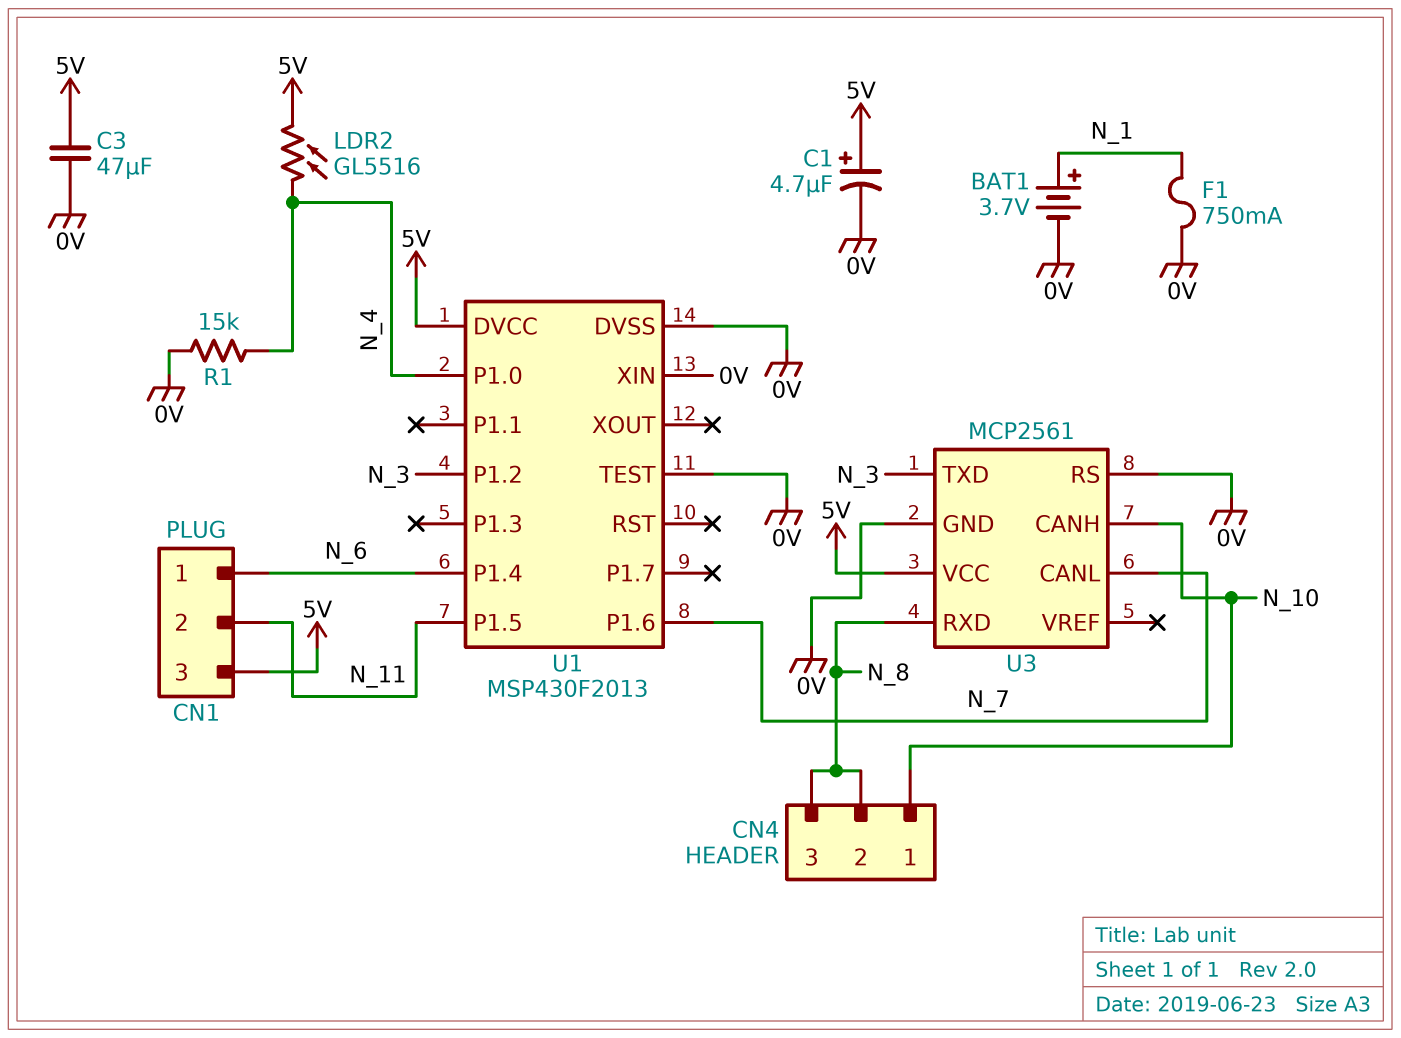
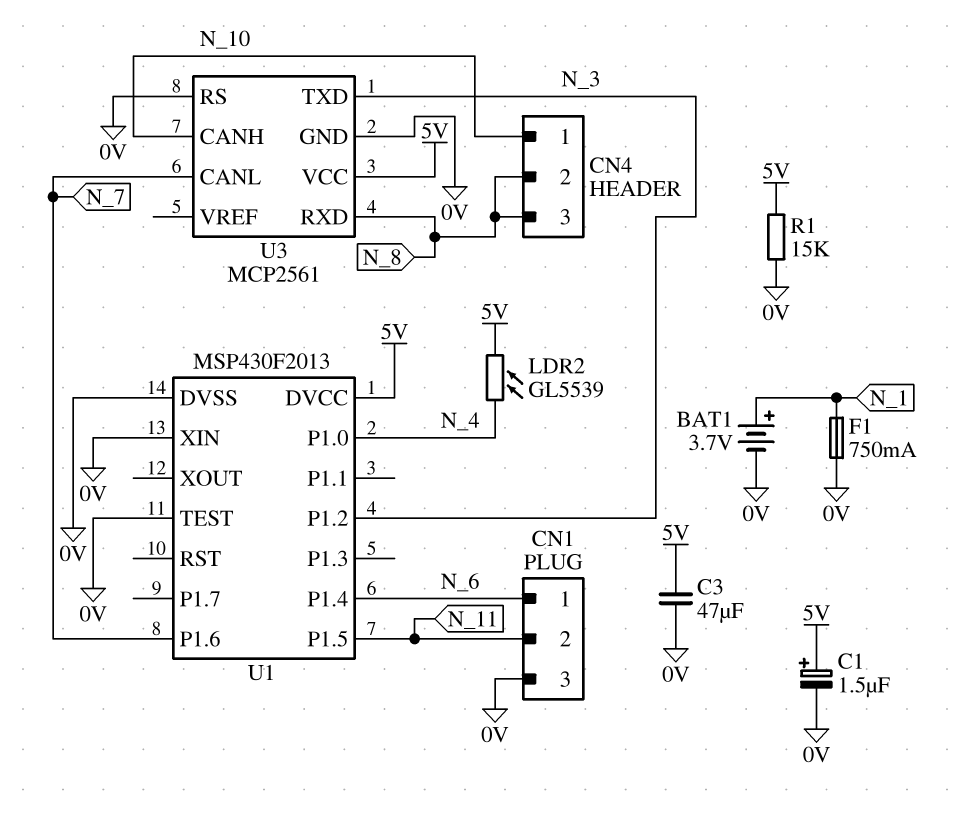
C1: 4.7uF (plus 5V, minus 0V) -> 1.5uF (plus 5V, minus 0V)
CN1 pin 3: 5V -> 0V
LDR2: GL5516 (5V, N_4) -> GL5539 (5V, N_4)
R1: 15k (0V, N_4) -> 15k (0V, 5V)

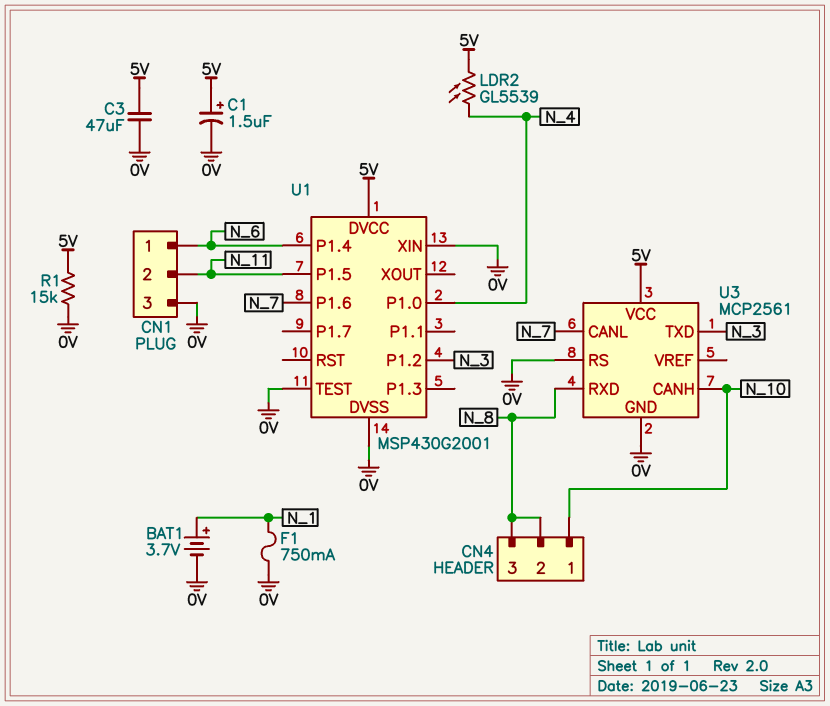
U1: MSP430F2013 -> MSP430G2001

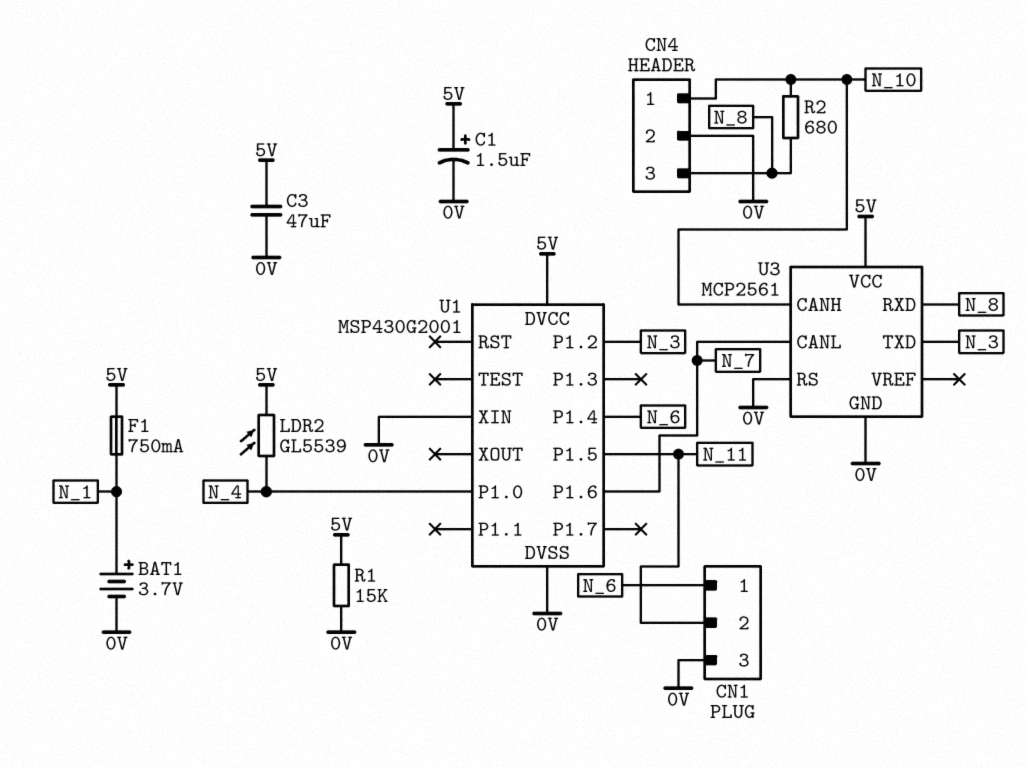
CN4 pin 2: N_8 -> 0V
F1: 750mA (0V, N_1) -> 750mA (5V, N_1)
R2: none -> 680 (N_8, N_10)
U1 pin TEST: 0V -> none

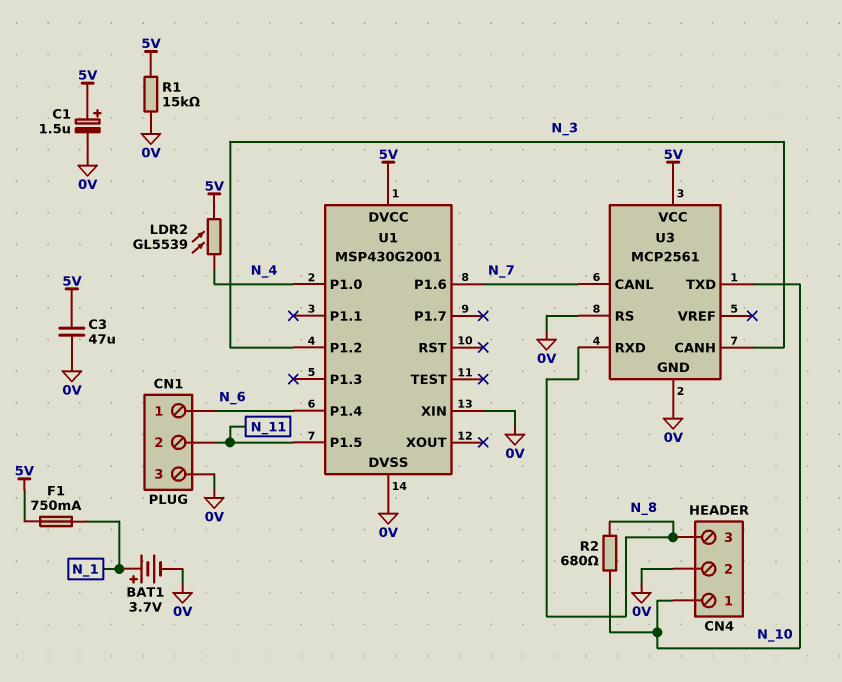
U3 pin CANH: N_10 -> N_3
U3 pin TXD: N_3 -> N_10

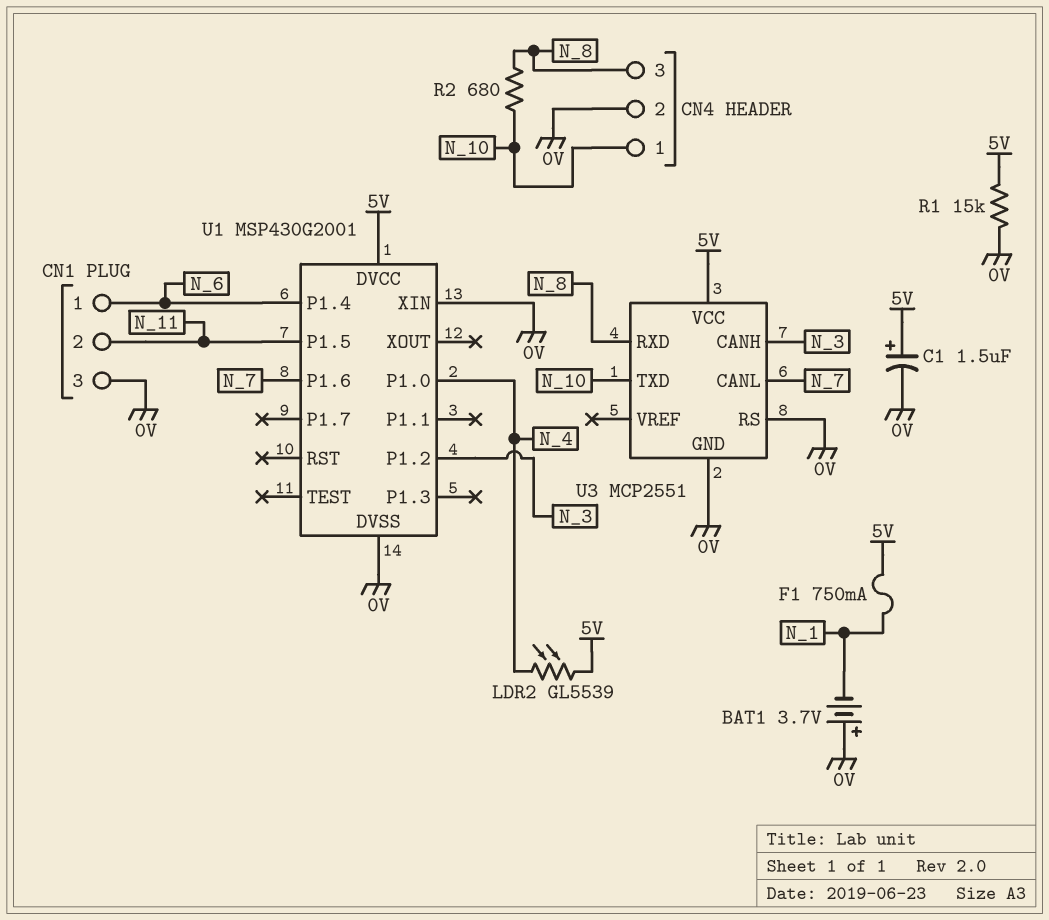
BAT1: 3.7V (plus N_1, minus 0V) -> 3.7V (plus 0V, minus N_1)
C3: 47uF (0V, 5V) -> none
U3: MCP2561 -> MCP2551

